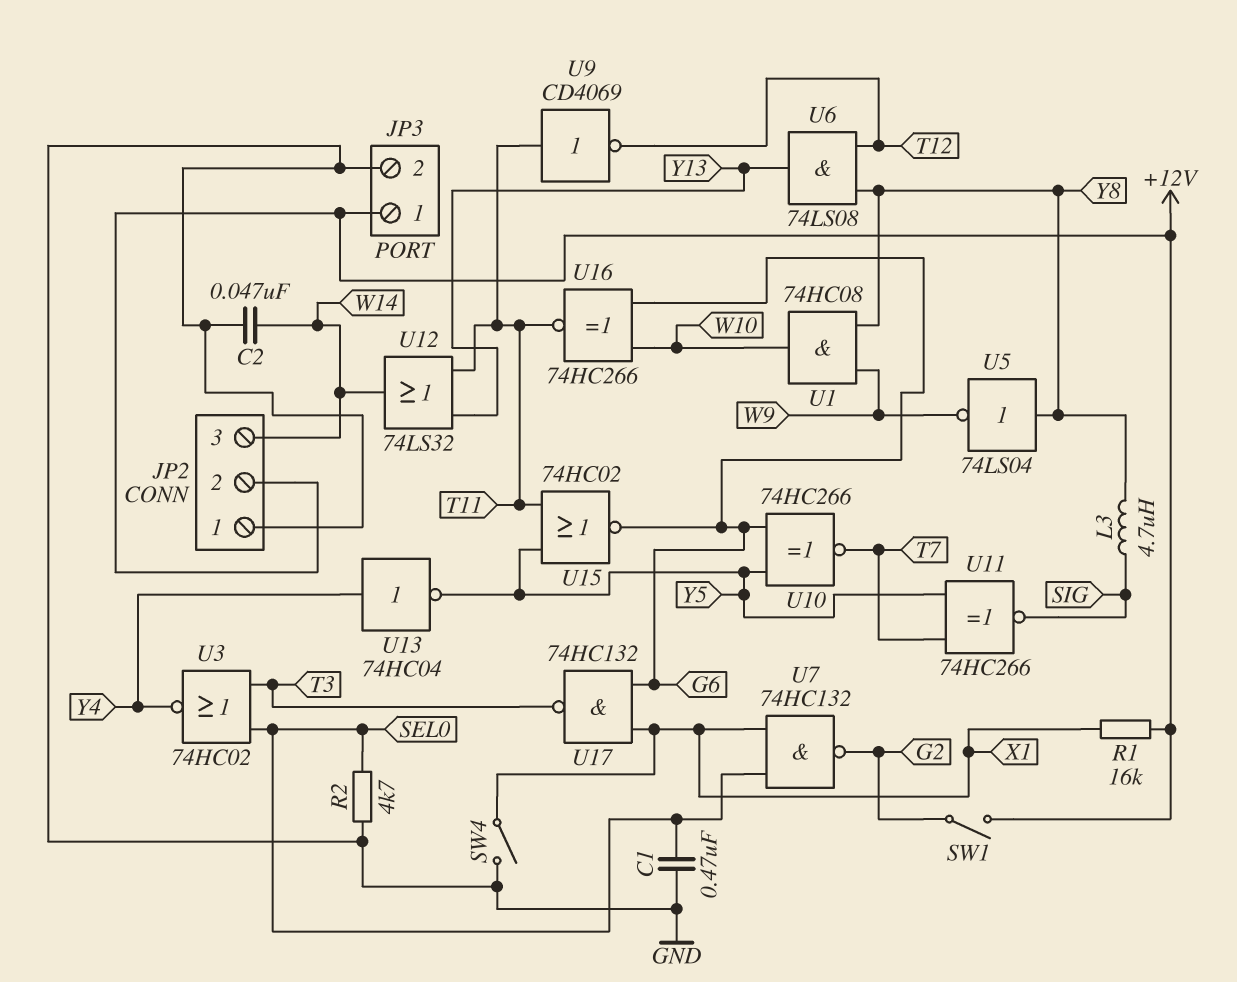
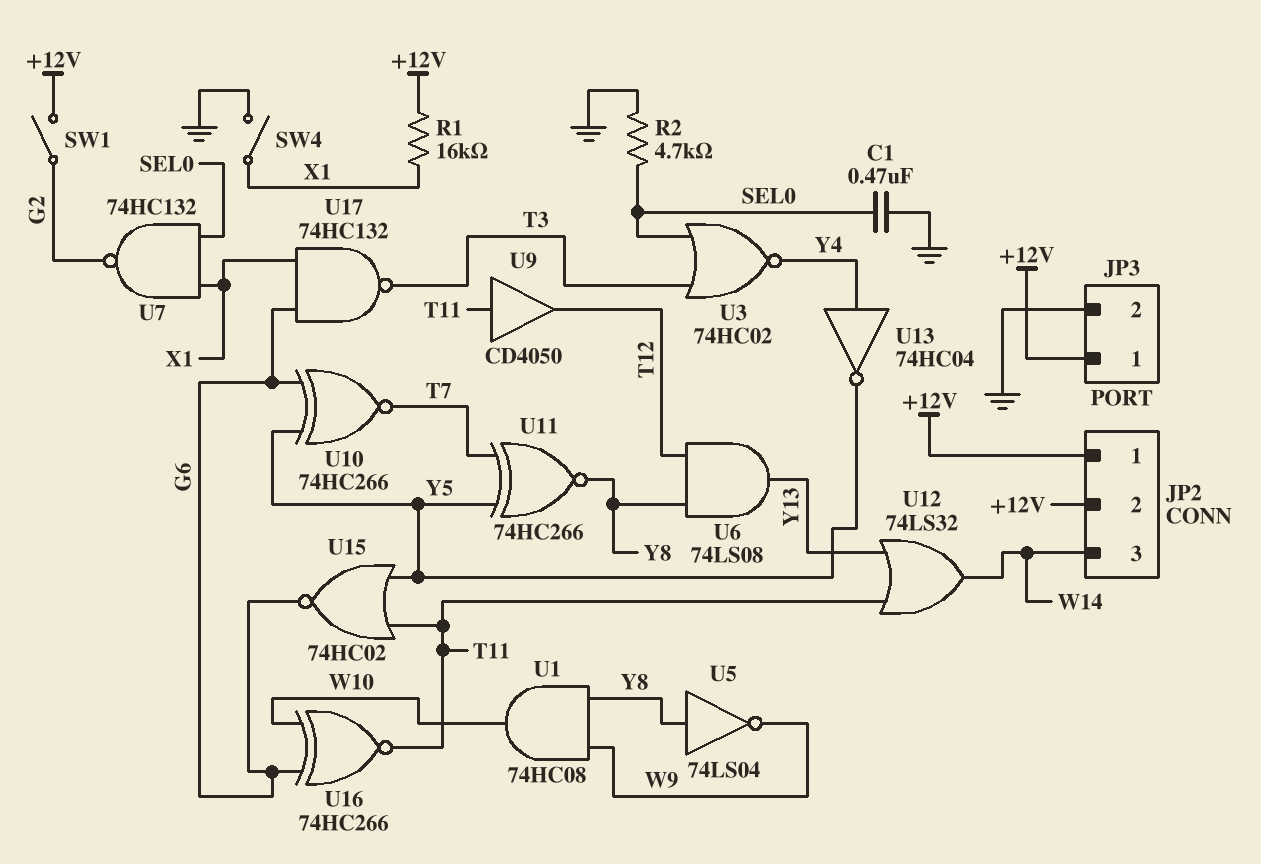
C2: 47nF (GND, W14) -> none
JP2 pin 1: GND -> +12V
L3: 4.7uH (SIG, Y8) -> none
U9: NOT CD4069 (in T11, out T12) -> buffer CD4050 (in T11, out T12)
U11: XNOR 74HC266 (in T7, in Y5, out SIG) -> XNOR 74HC266 (in T7, in Y5, out Y8)

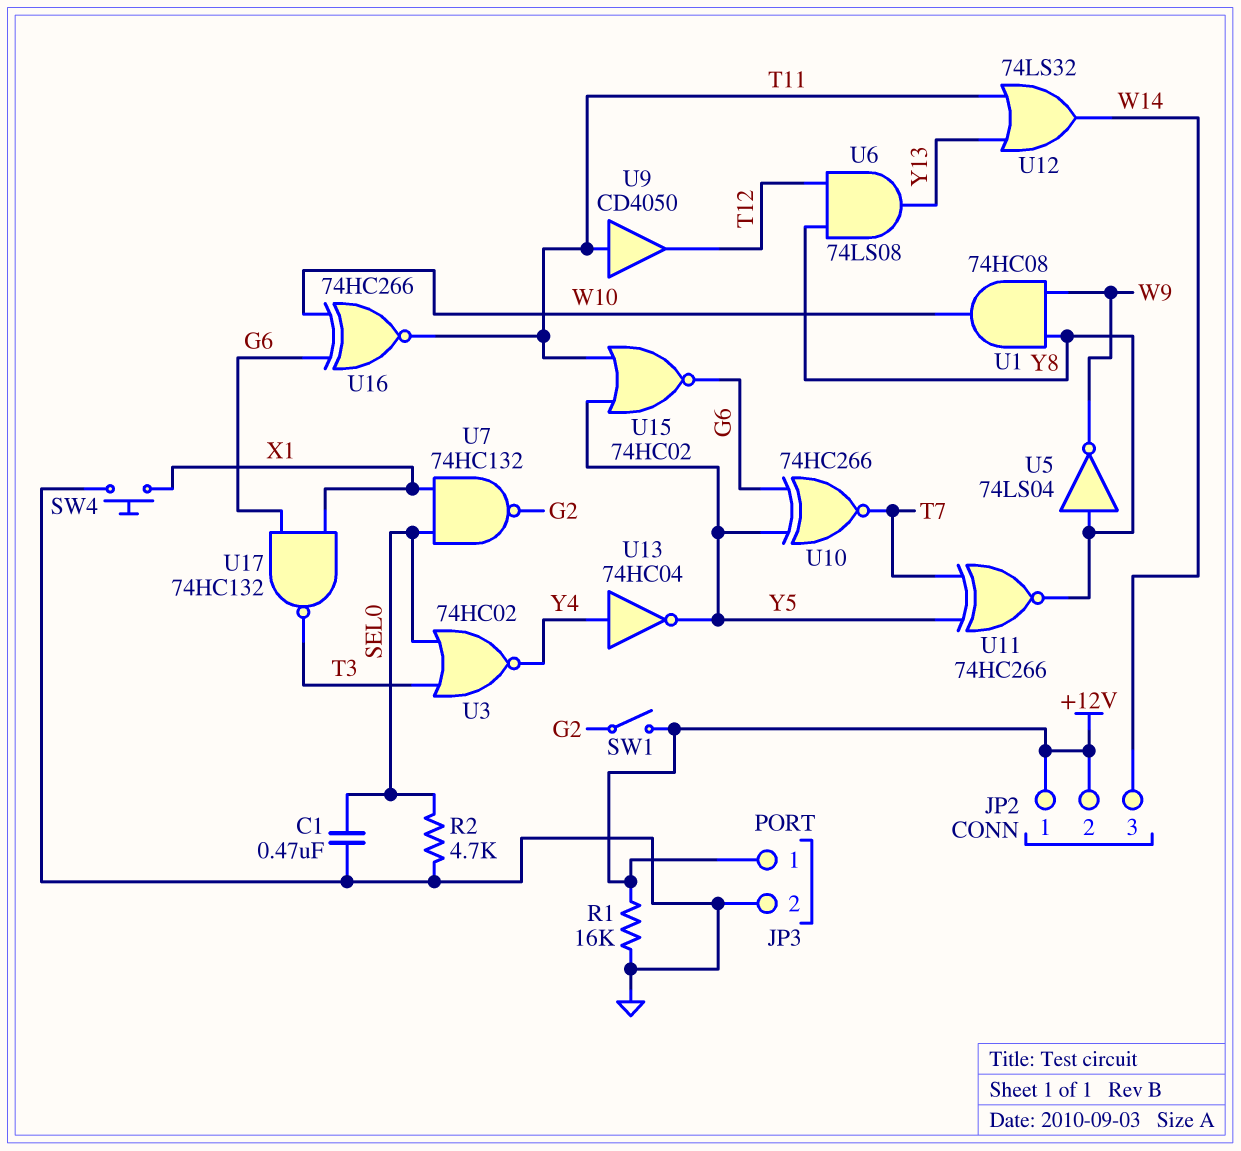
R1: 16k (+12V, X1) -> 16k (+12V, GND)
SW4: switch (GND, X1) -> button (GND, X1)

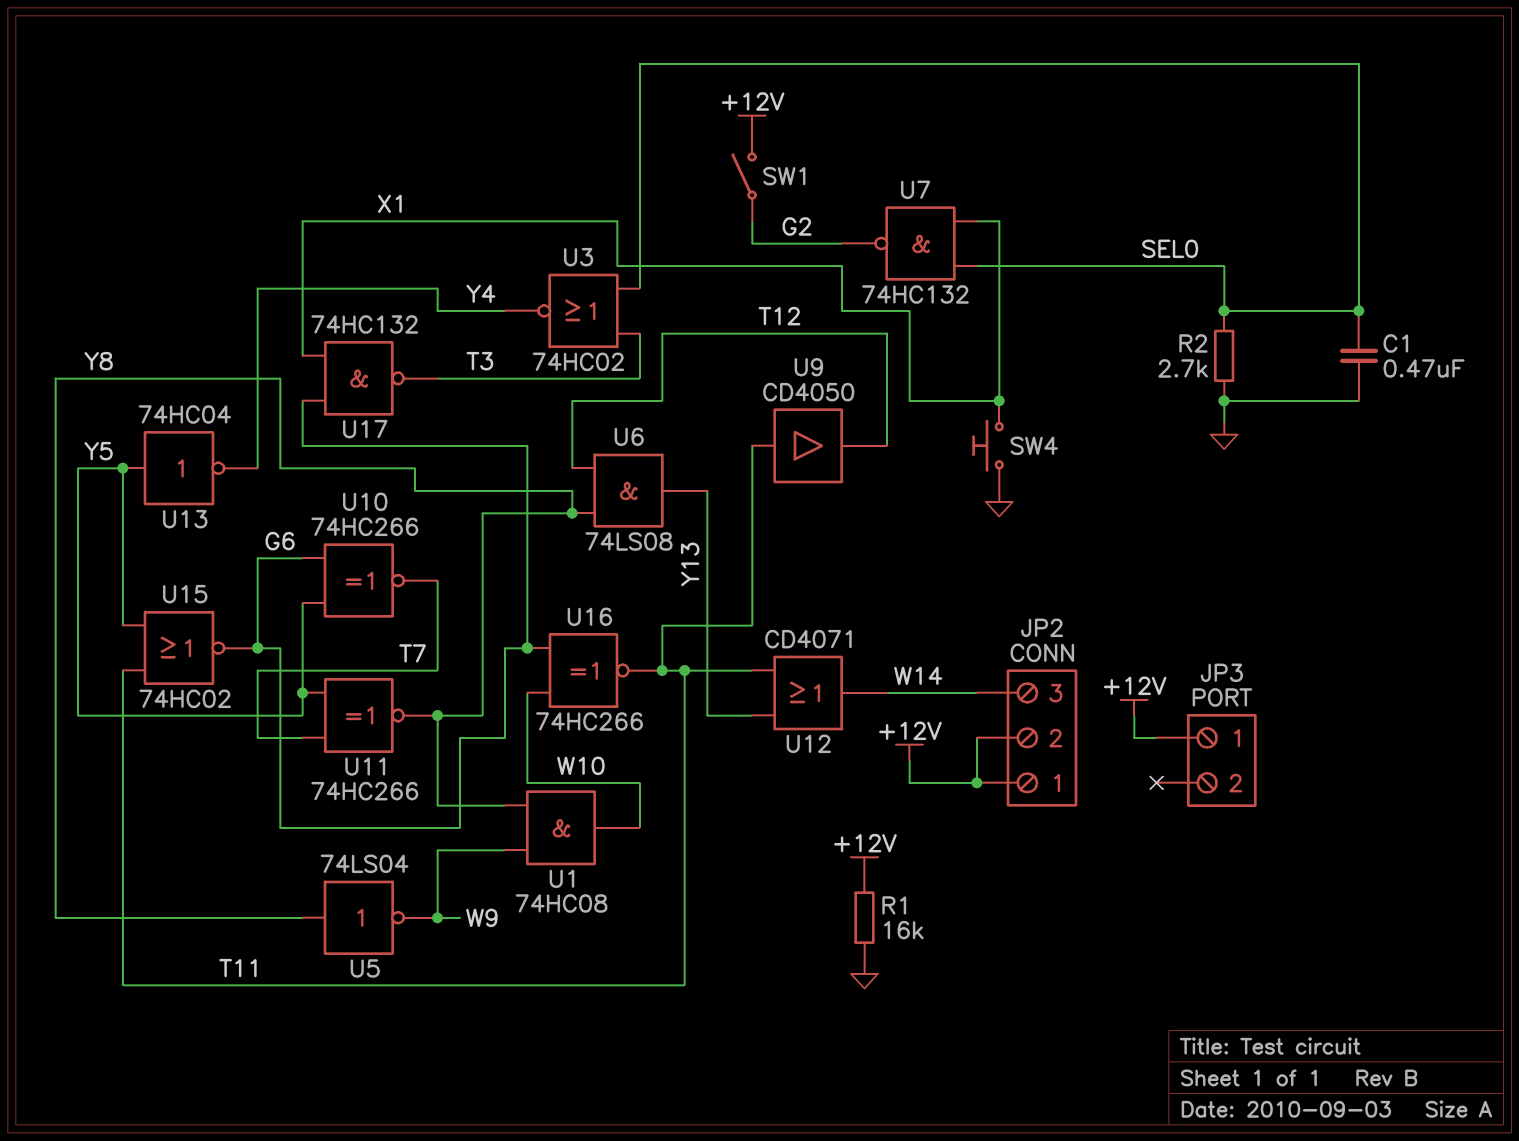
JP3 pin 2: GND -> none
R2: 4.7k (GND, SEL0) -> 2.7k (GND, SEL0)
U12: OR 74LS32 (in T11, in Y13, out W14) -> OR CD4071 (in T11, in Y13, out W14)
U13: NOT 74HC04 (in Y4, out Y5) -> NOT 74HC04 (in Y5, out Y4)

